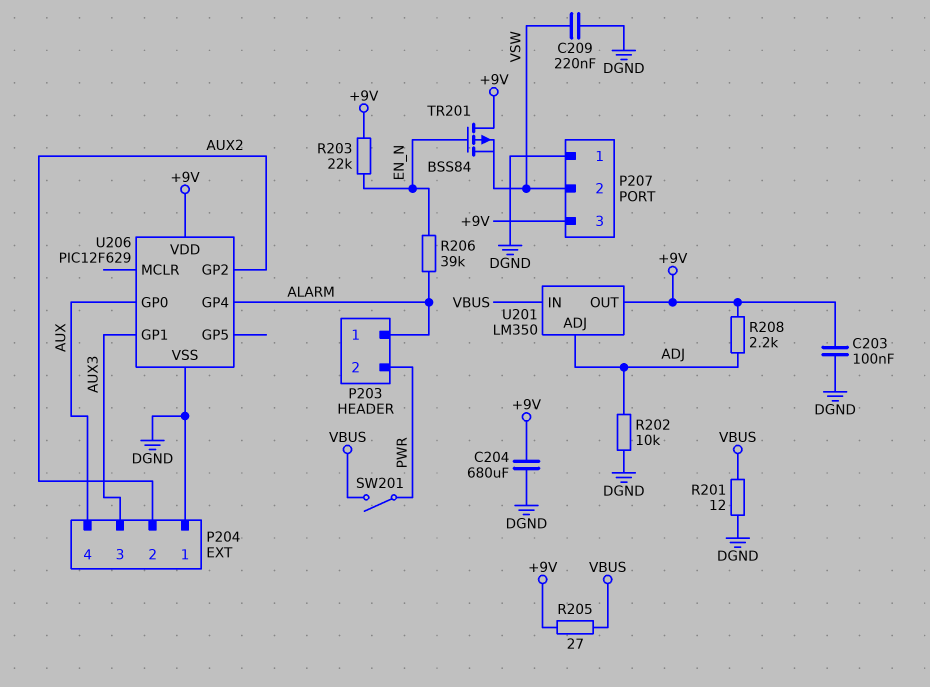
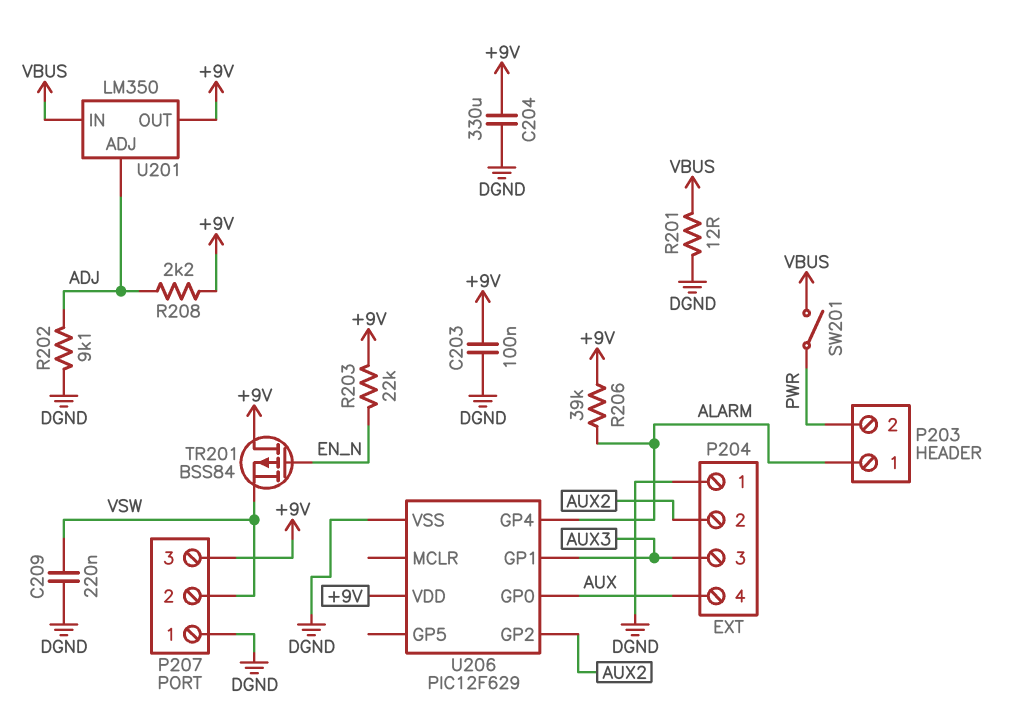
C204: 680uF (+9V, DGND) -> 330uF (+9V, DGND)
R202: 10k (ADJ, DGND) -> 9.1k (ADJ, DGND)
R205: 27 (+9V, VBUS) -> none
R206: 39k (ALARM, EN_N) -> 39k (+9V, ALARM)

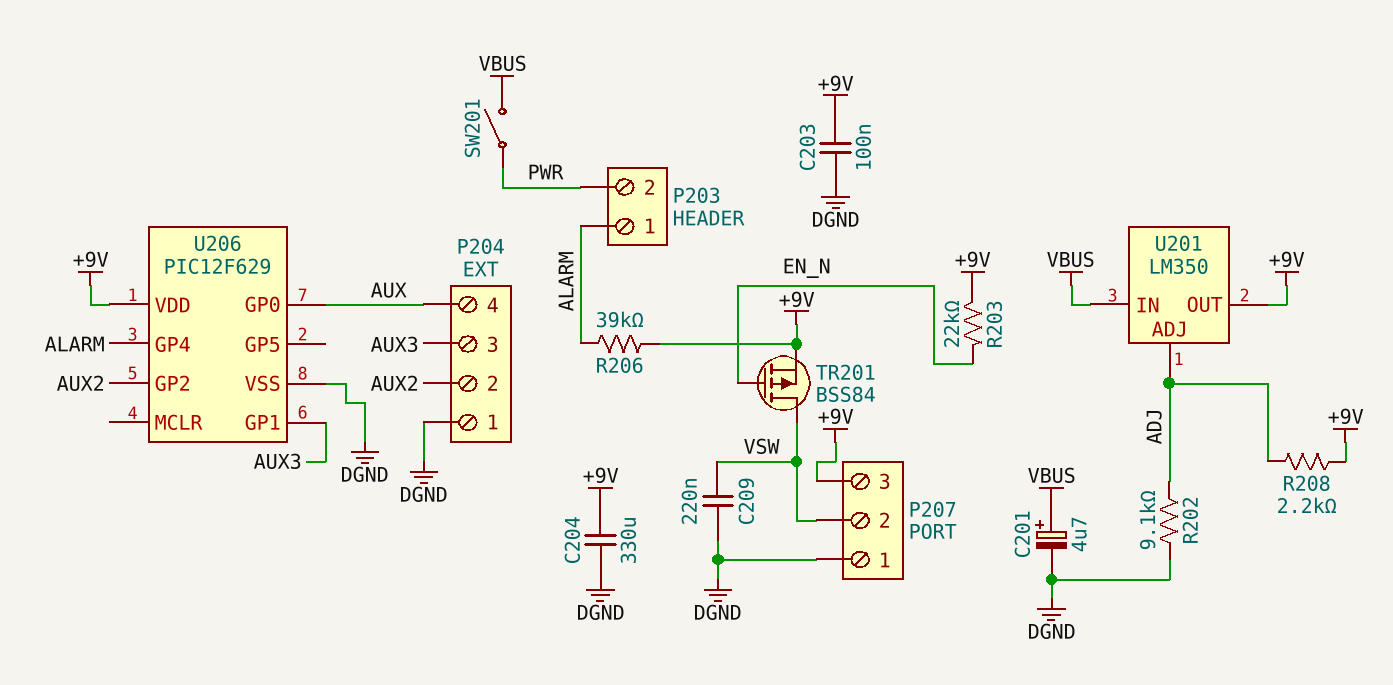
C201: none -> 4.7uF (plus VBUS, minus DGND)
R201: 12 (DGND, VBUS) -> none
TR201: PMOS BSS84 (G EN_N, D +9V, S VSW) -> PMOS BSS84 (G EN_N, D VSW, S +9V)

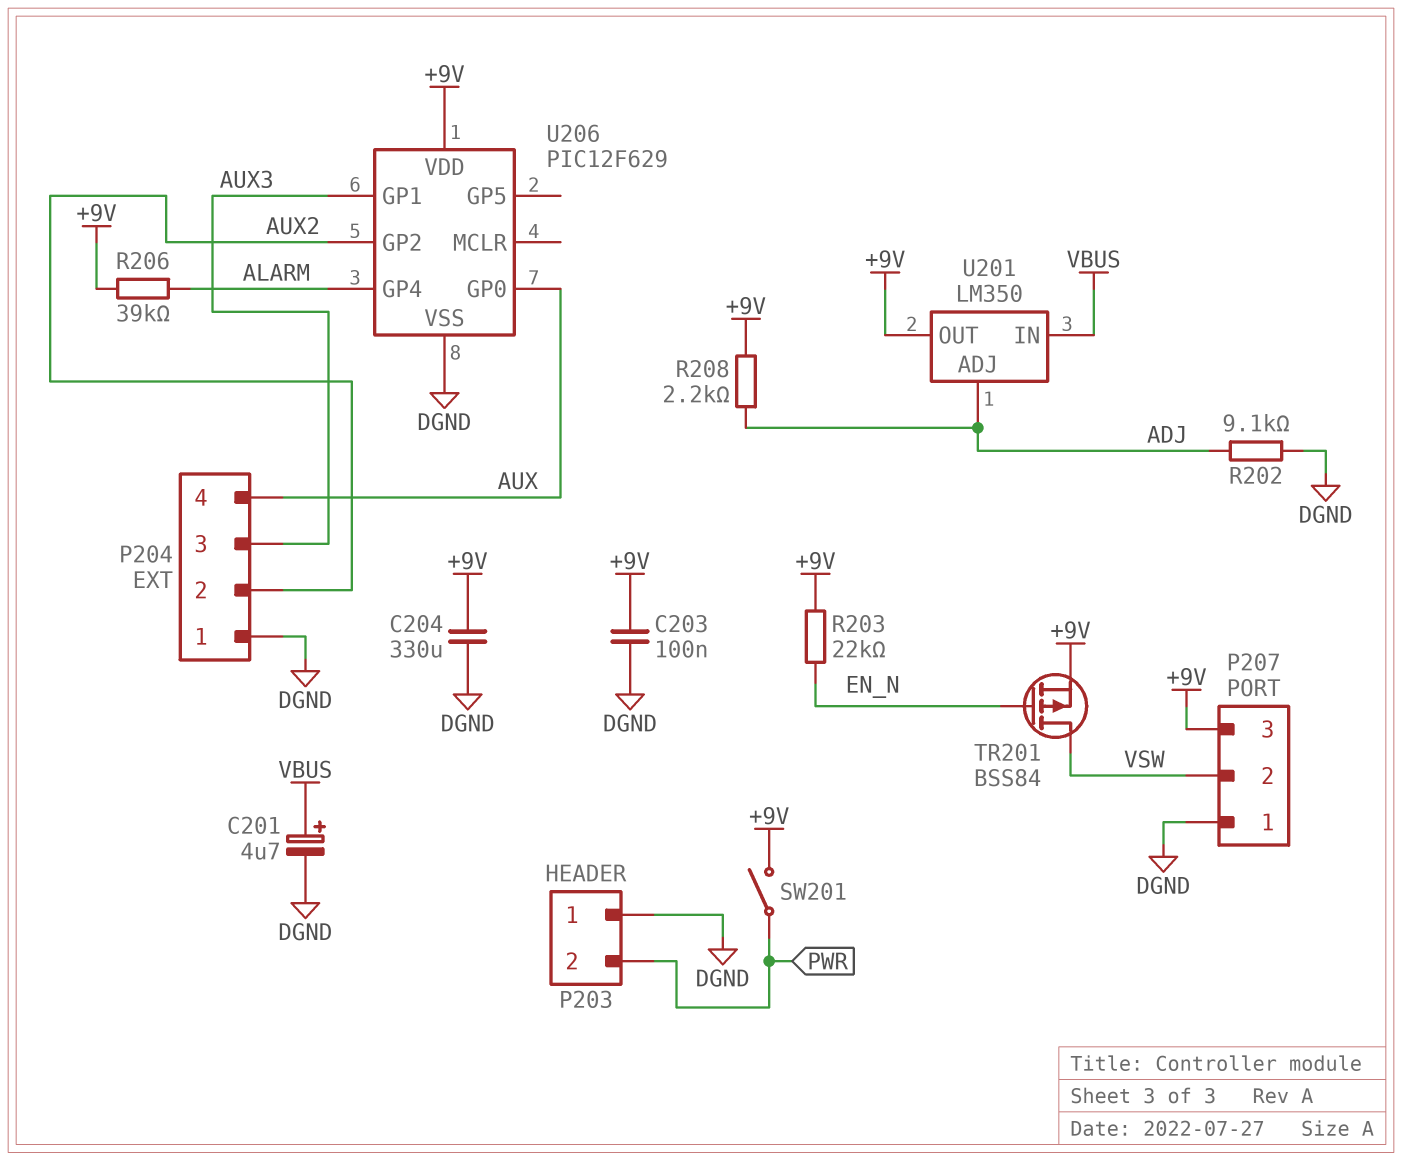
C209: 220nF (DGND, VSW) -> none
P203 pin 1: ALARM -> DGND
SW201: switch (PWR, VBUS) -> switch (+9V, PWR)

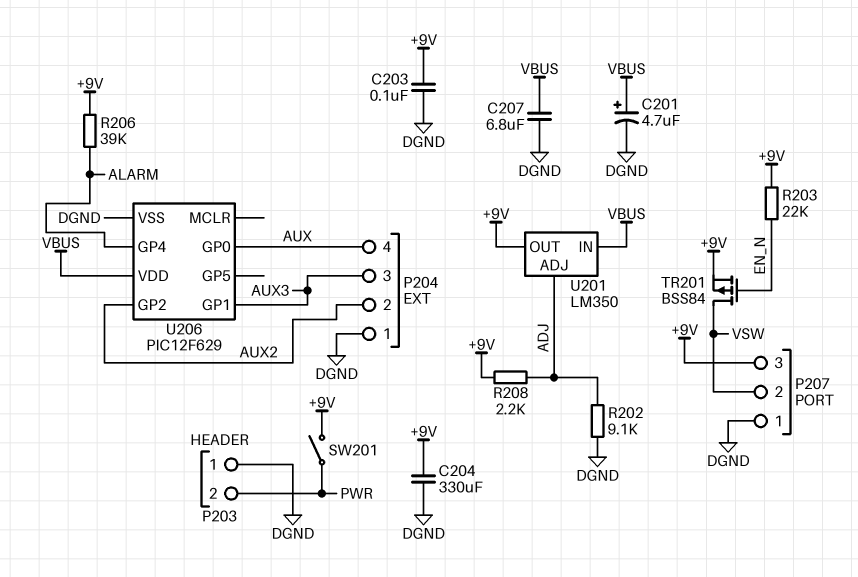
C207: none -> 6.8uF (DGND, VBUS)
U206 pin VDD: +9V -> VBUS

